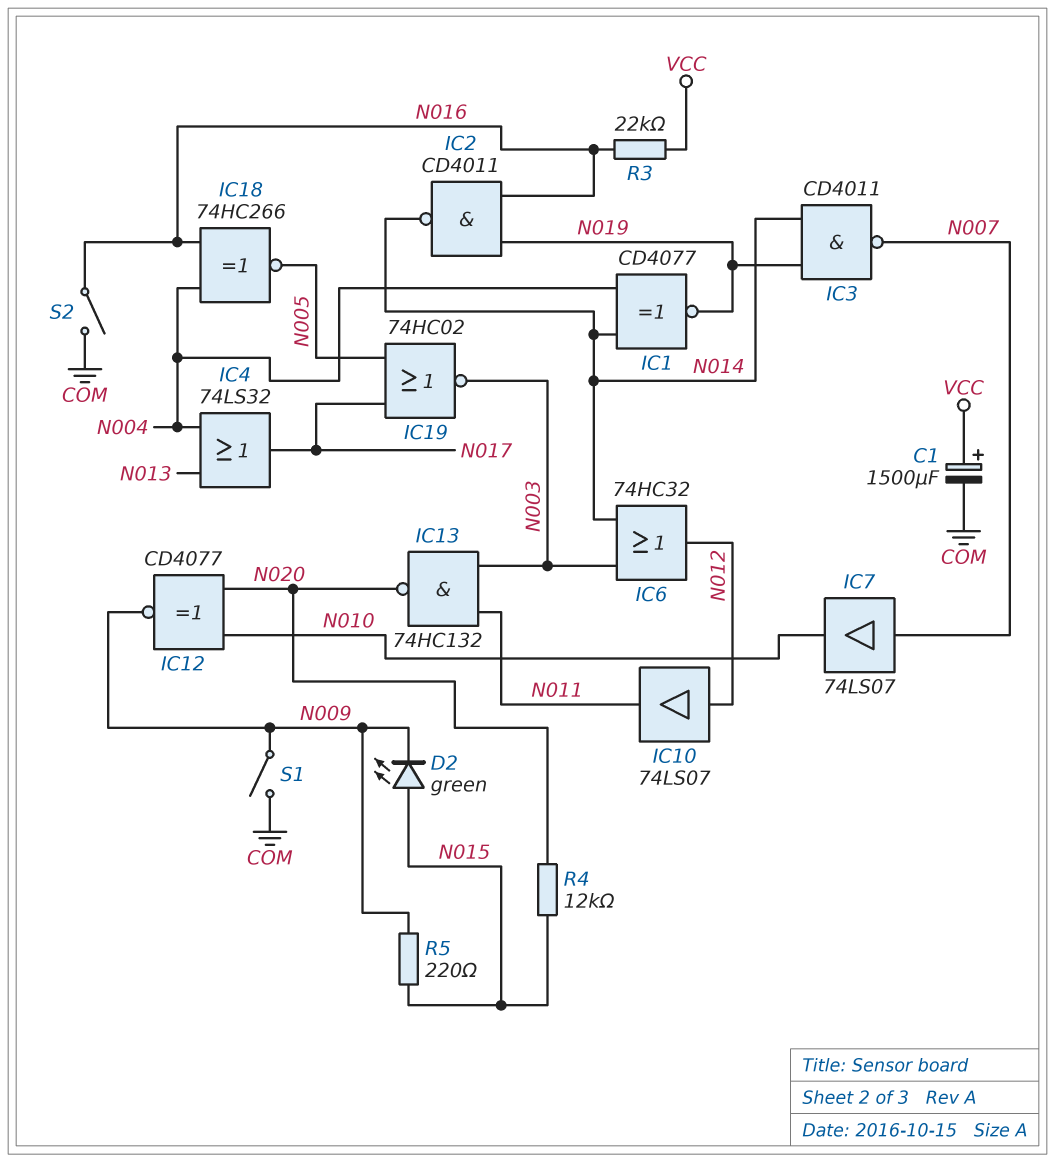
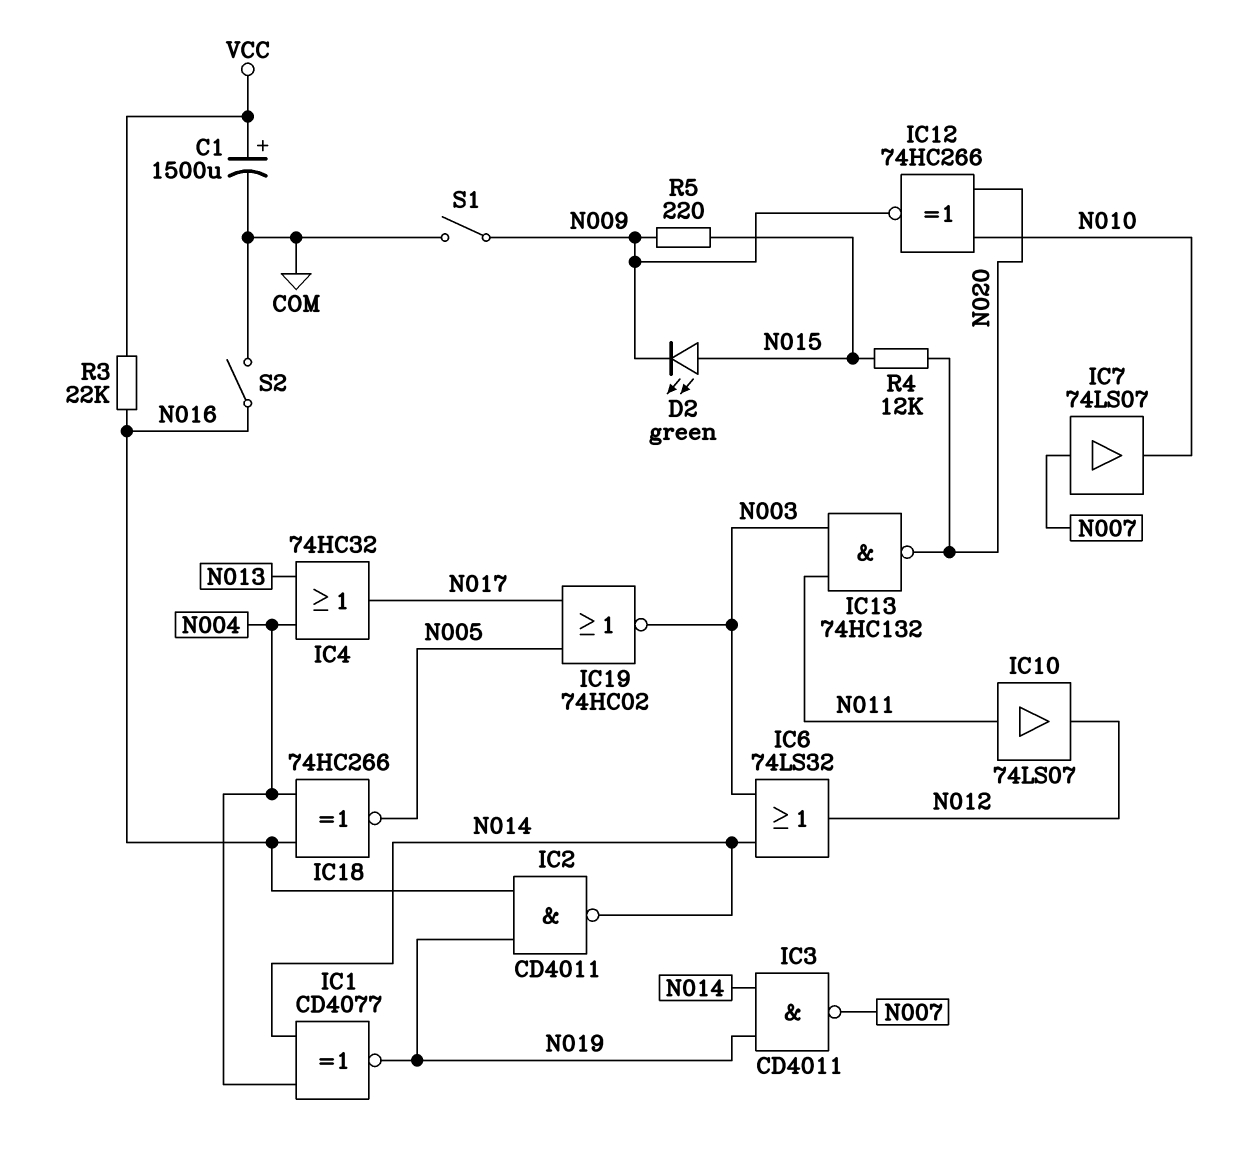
IC4: OR 74LS32 (in N004, in N013, out N017) -> OR 74HC32 (in N004, in N013, out N017)
IC6: OR 74HC32 (in N003, in N014, out N012) -> OR 74LS32 (in N003, in N014, out N012)
IC10: buffer 74LS07 (in N012, out N011) -> buffer 74LS07 (in N011, out N012)
IC12: XNOR CD4077 (in N010, in N020, out N009) -> XNOR 74HC266 (in N010, in N020, out N009)

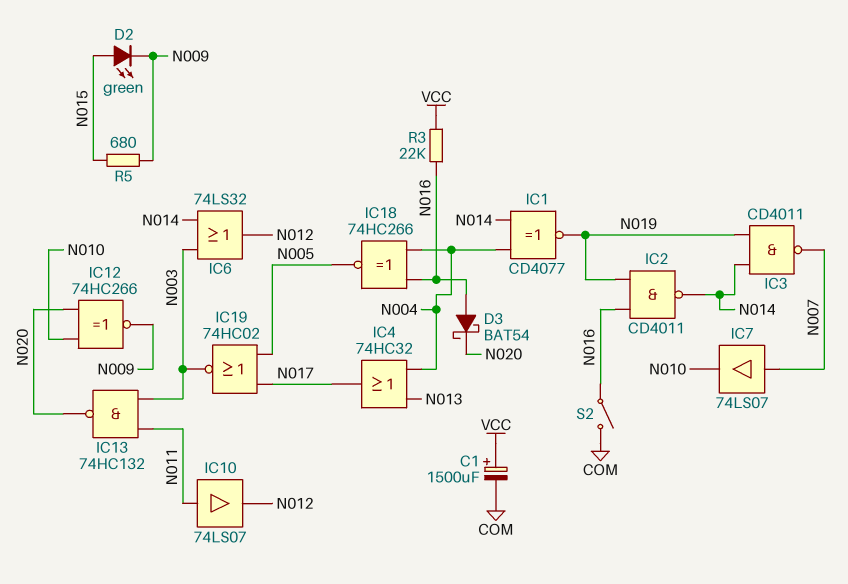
D3: none -> schottky BAT54 (A N016, K N020)
R4: 12k (N015, N020) -> none
R5: 220 (N009, N015) -> 680 (N009, N015)
S1: switch (COM, N009) -> none

